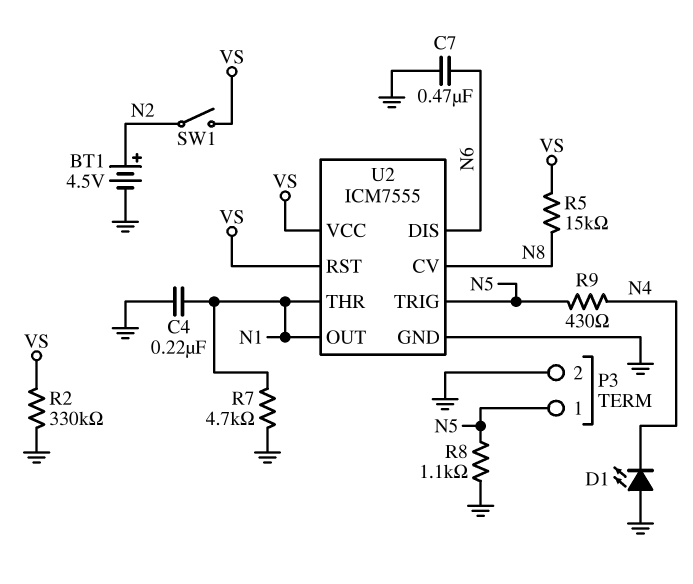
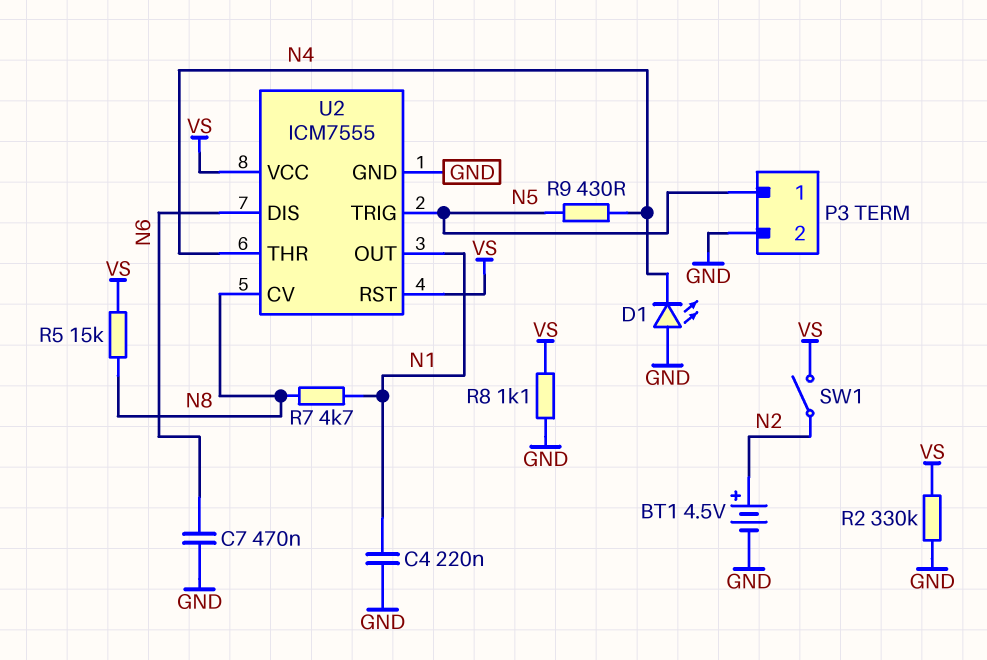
R7: 4.7k (GND, N1) -> 4.7k (N1, N8)
R8: 1.1k (GND, N5) -> 1.1k (GND, VS)
U2 pin THR: N1 -> N4

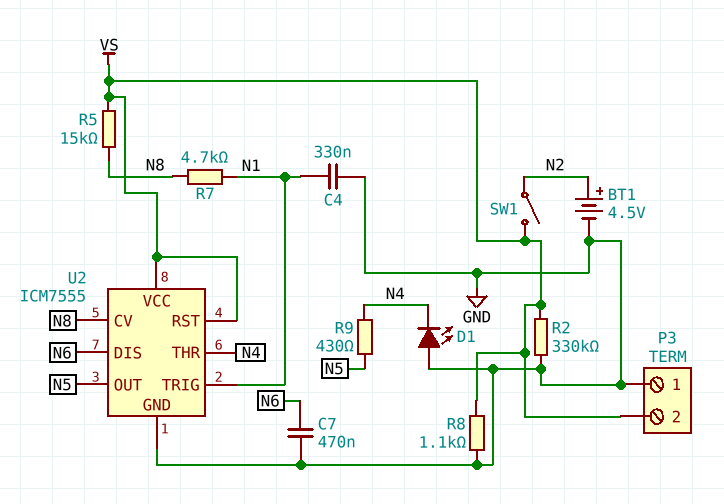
C4: 220nF (GND, N1) -> 330nF (GND, N1)
P3 pin 1: N5 -> GND
P3 pin 2: GND -> VS
U2 pin OUT: N1 -> N5
U2 pin TRIG: N5 -> N1

